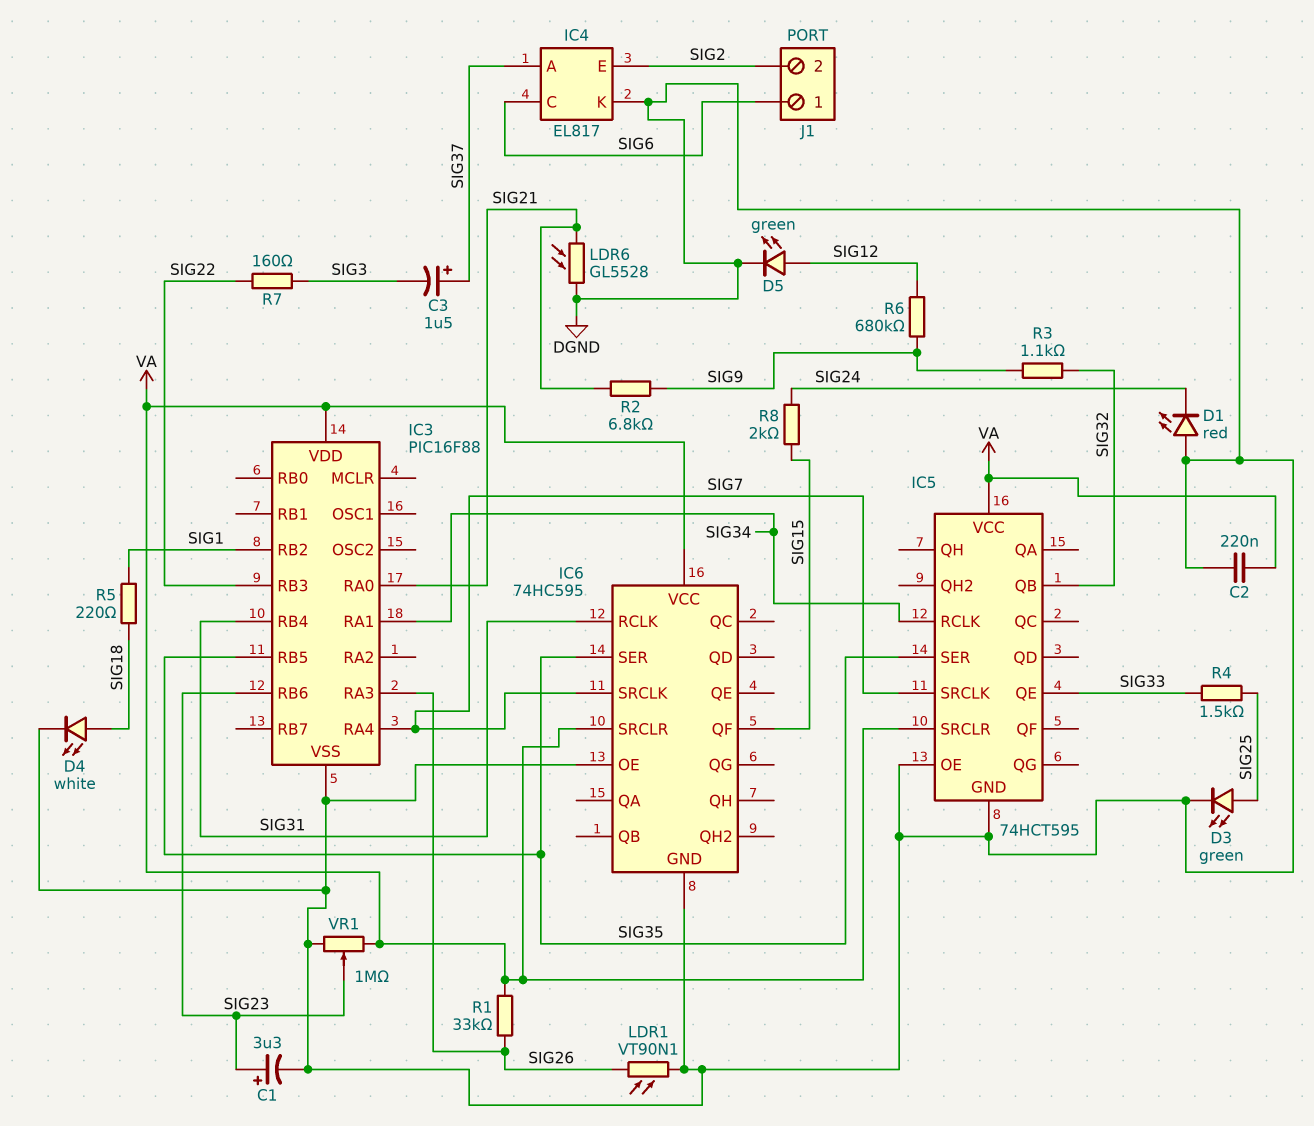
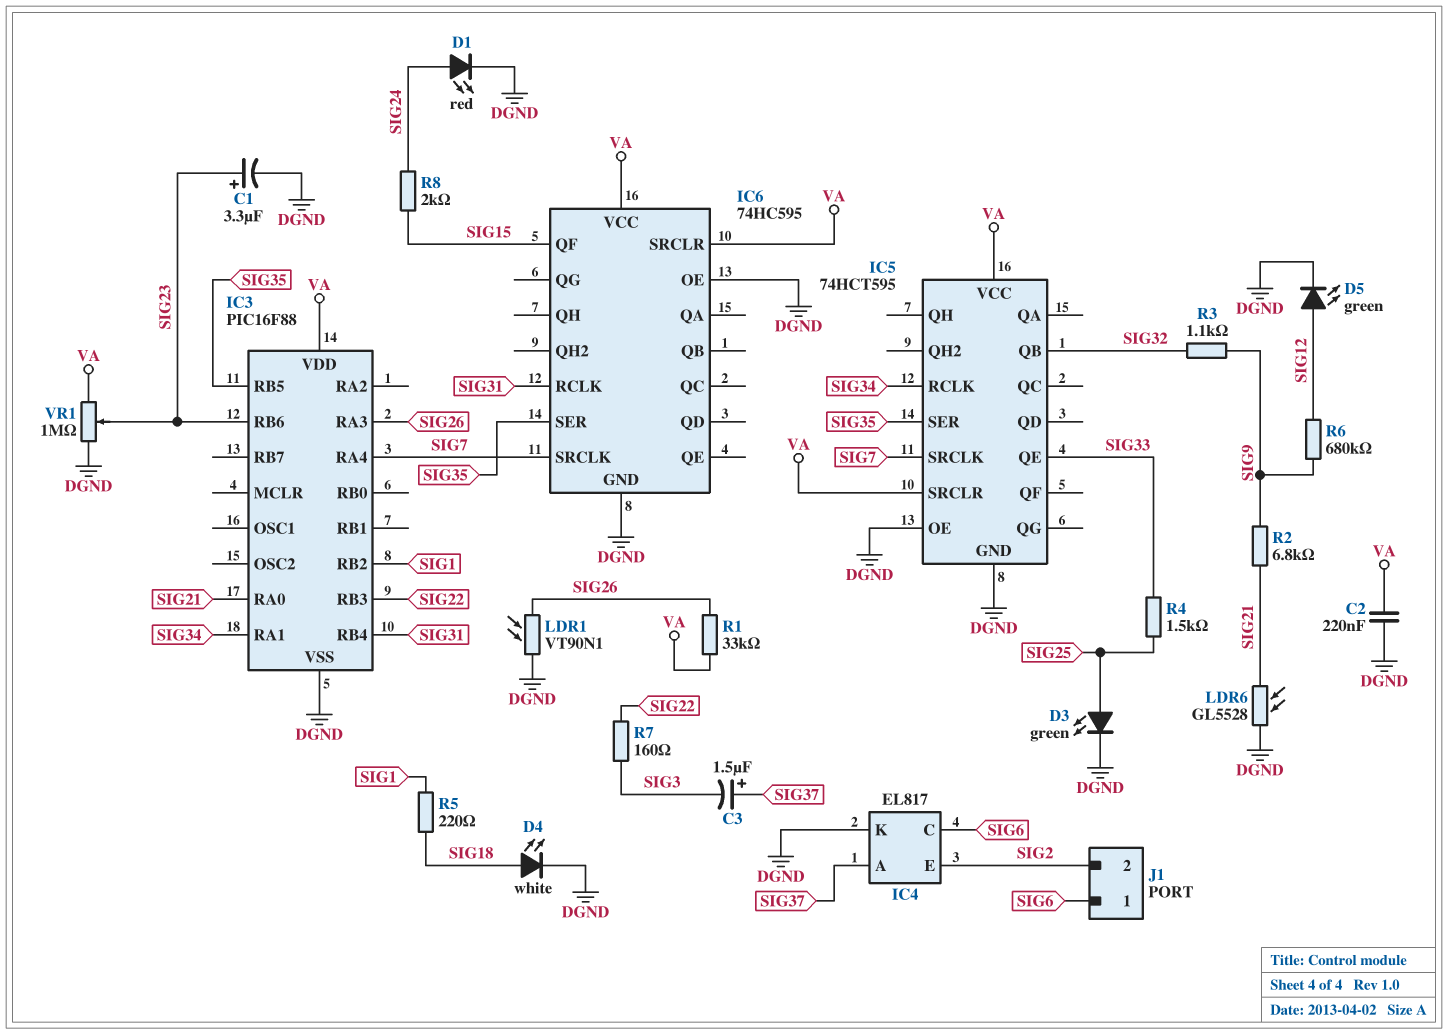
D1: LED red (A DGND, K SIG24) -> LED red (A SIG24, K DGND)

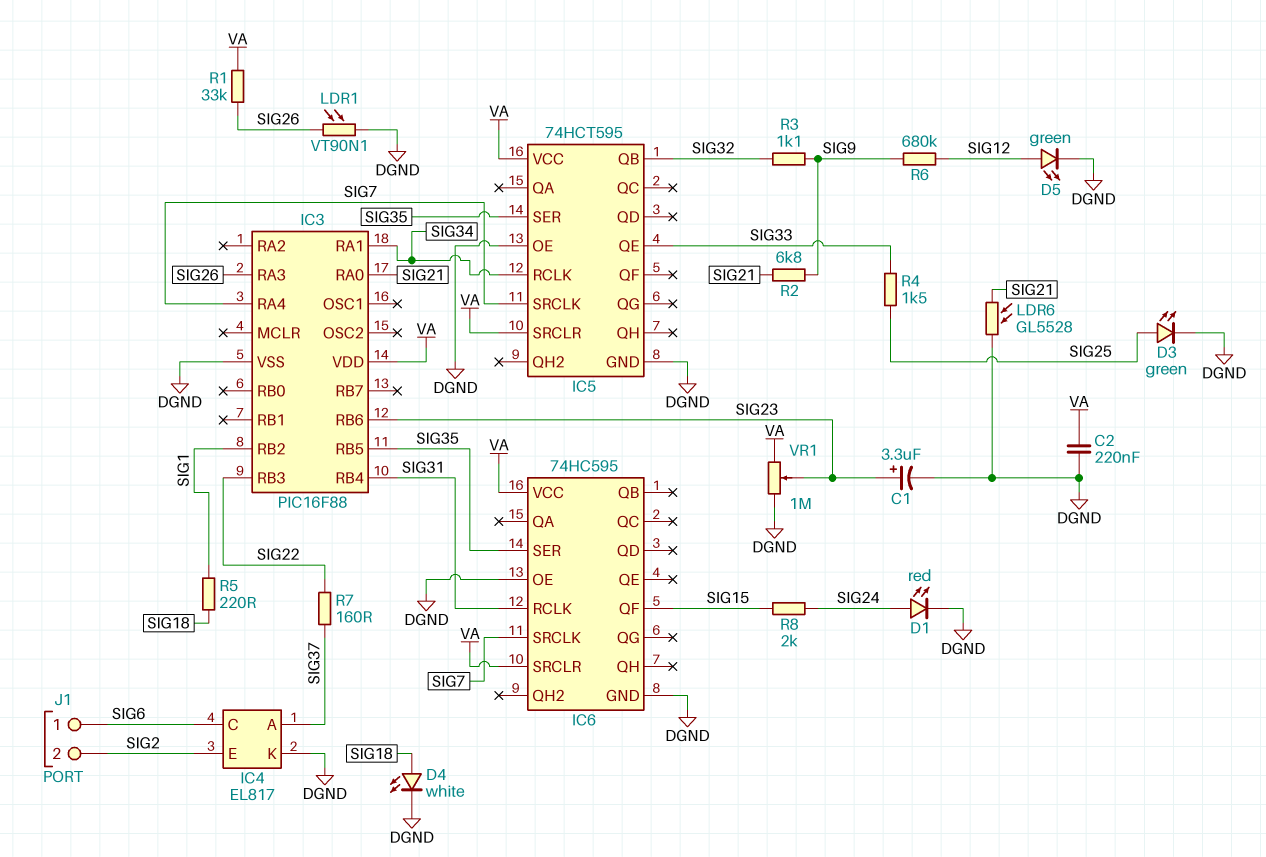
C3: 1.5uF (plus SIG37, minus SIG3) -> none
R7: 160 (SIG3, SIG22) -> 160 (SIG22, SIG37)

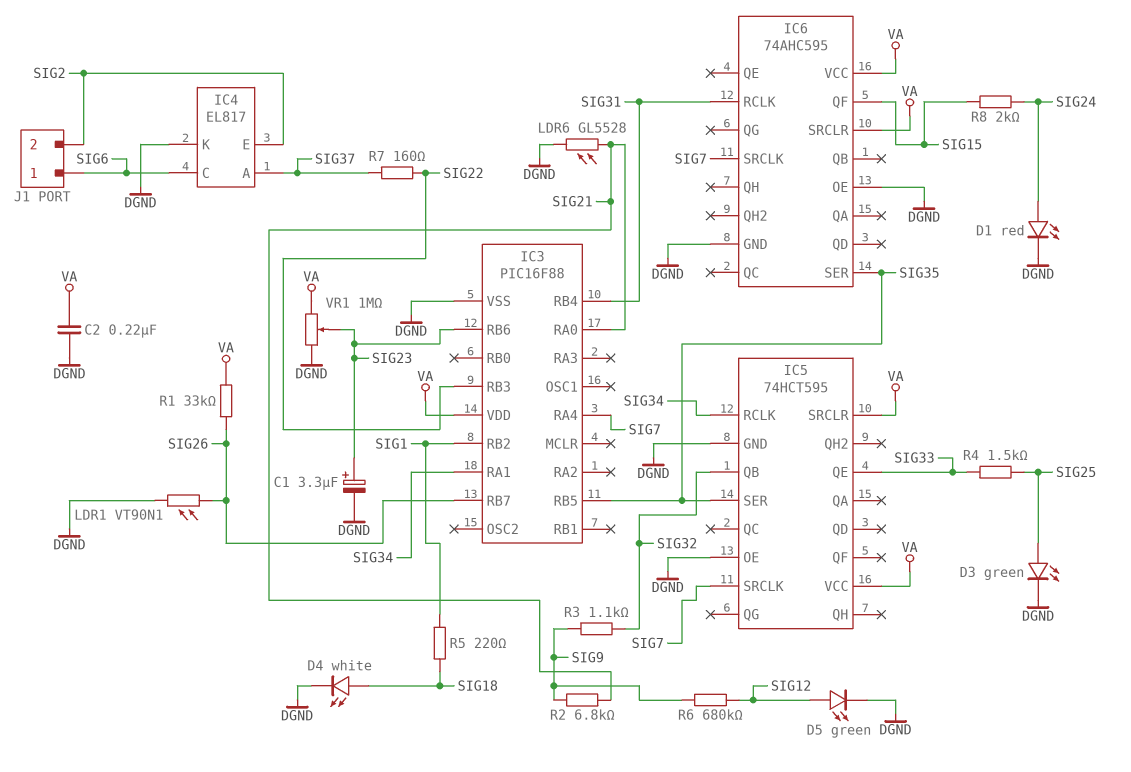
IC3 pin RA3: SIG26 -> none
IC3 pin RB7: none -> SIG26
IC6: 74HC595 -> 74AHC595

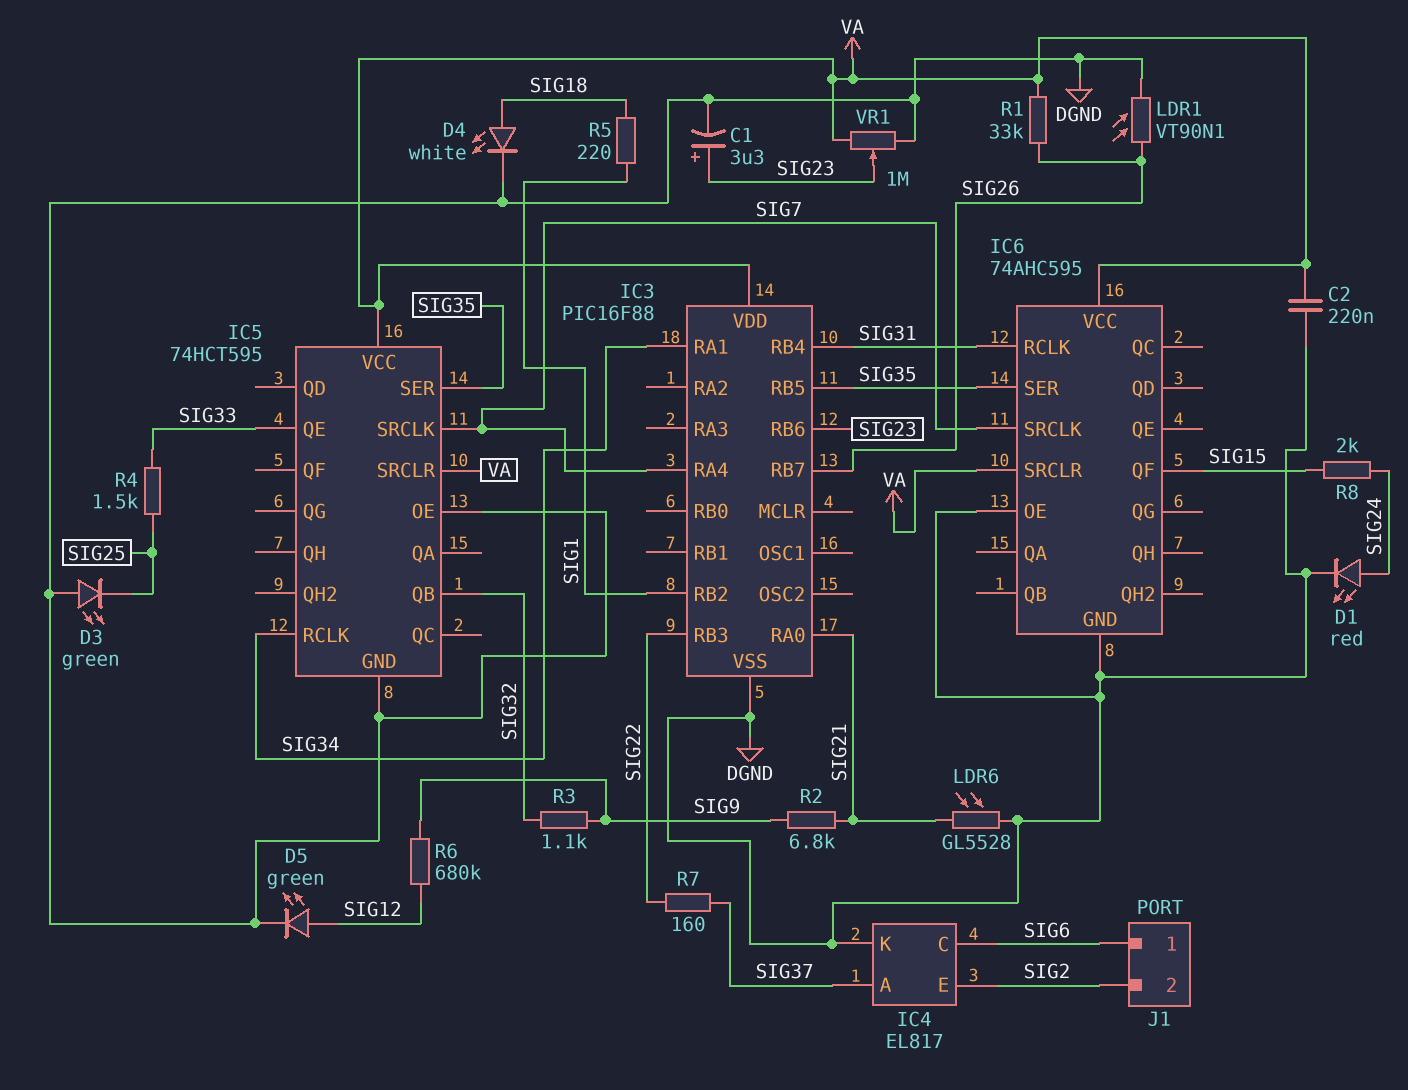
D3: LED green (A SIG25, K DGND) -> LED green (A DGND, K SIG25)

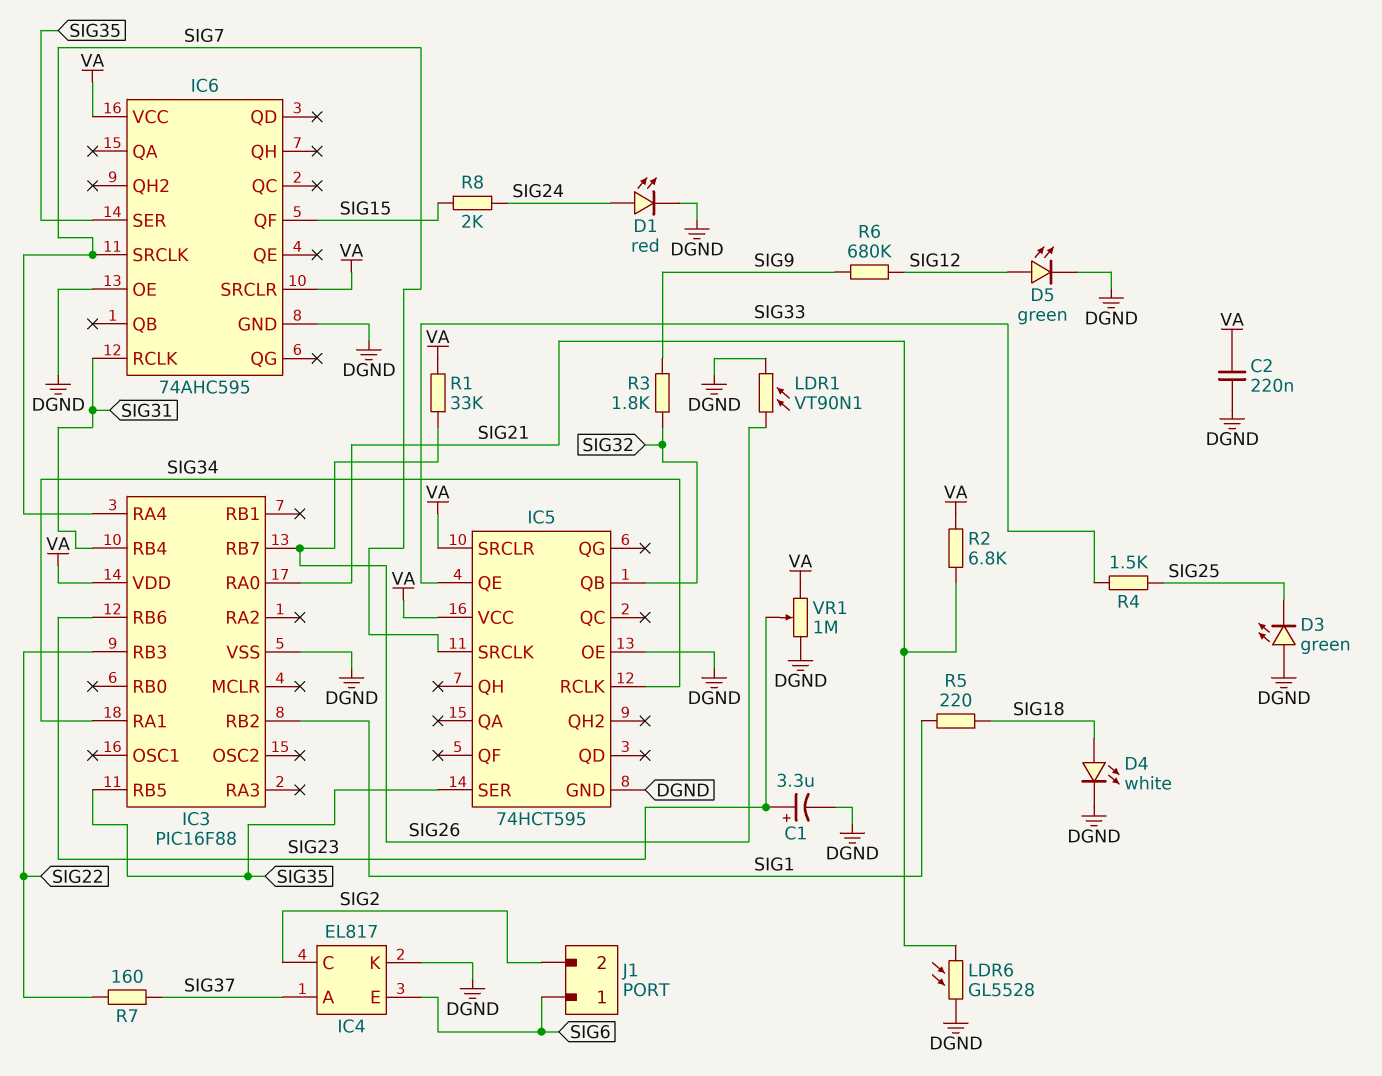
IC4 pin C: SIG6 -> SIG2
IC4 pin E: SIG2 -> SIG6
R2: 6.8k (SIG9, SIG21) -> 6.8k (SIG21, VA)
R3: 1.1k (SIG9, SIG32) -> 1.8k (SIG9, SIG32)

